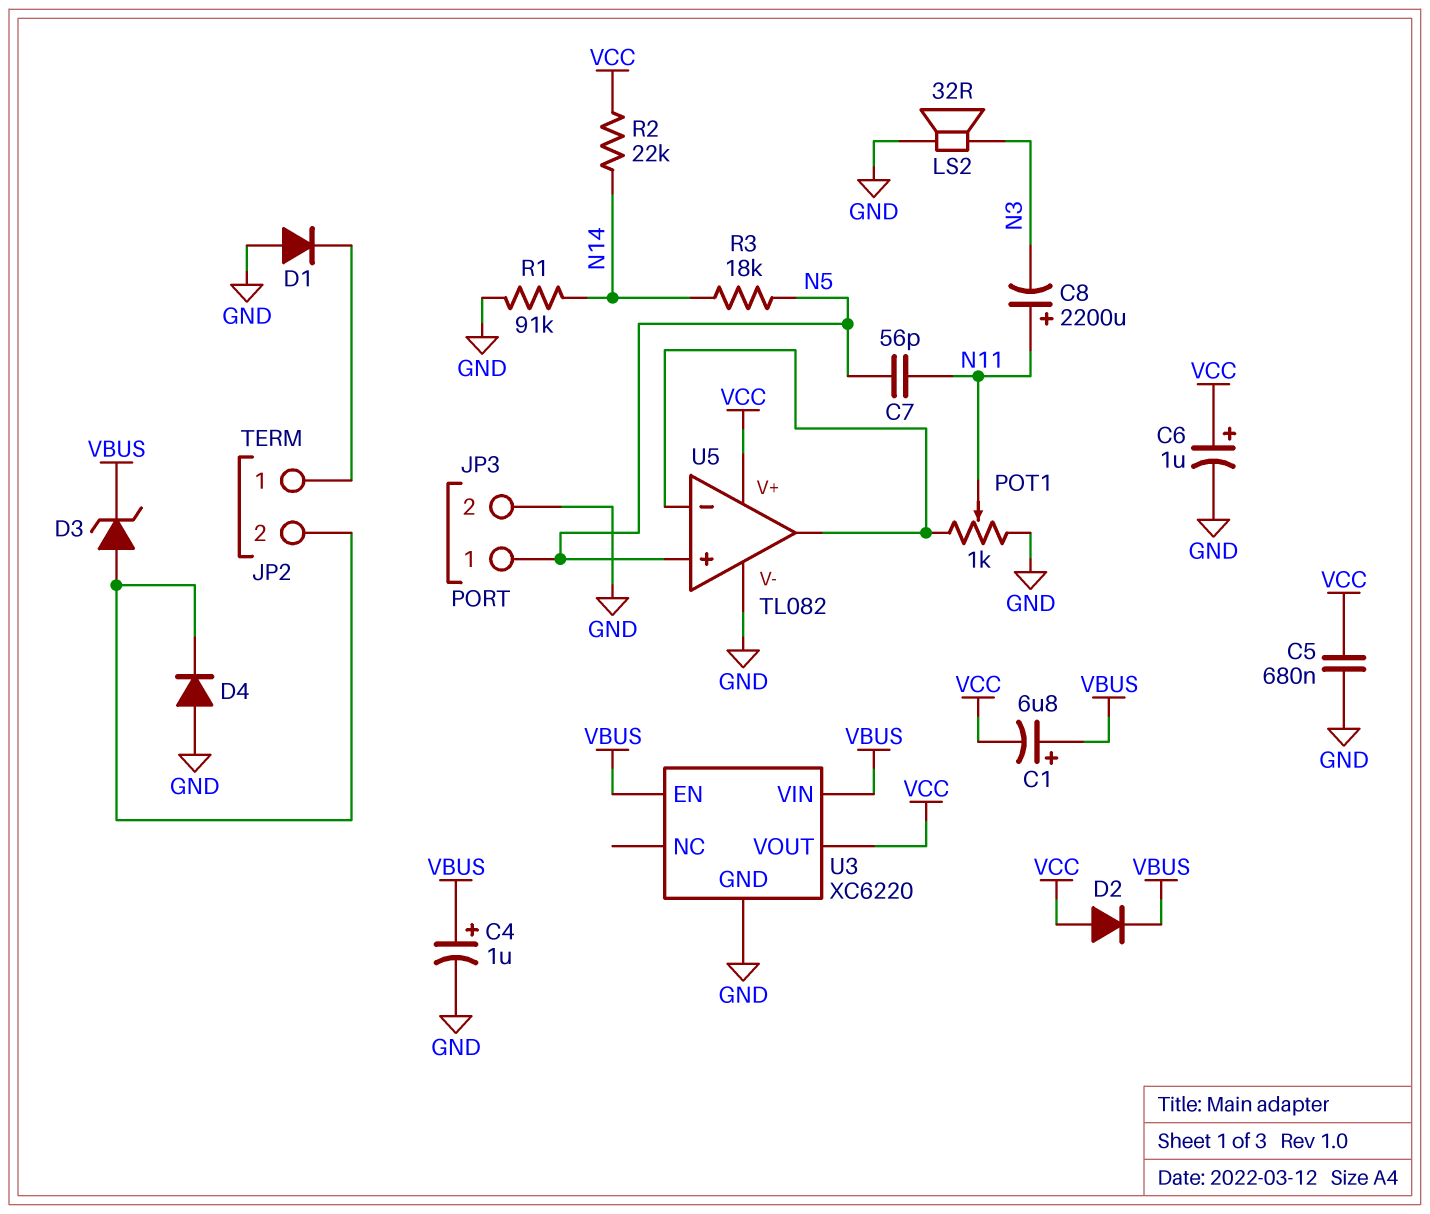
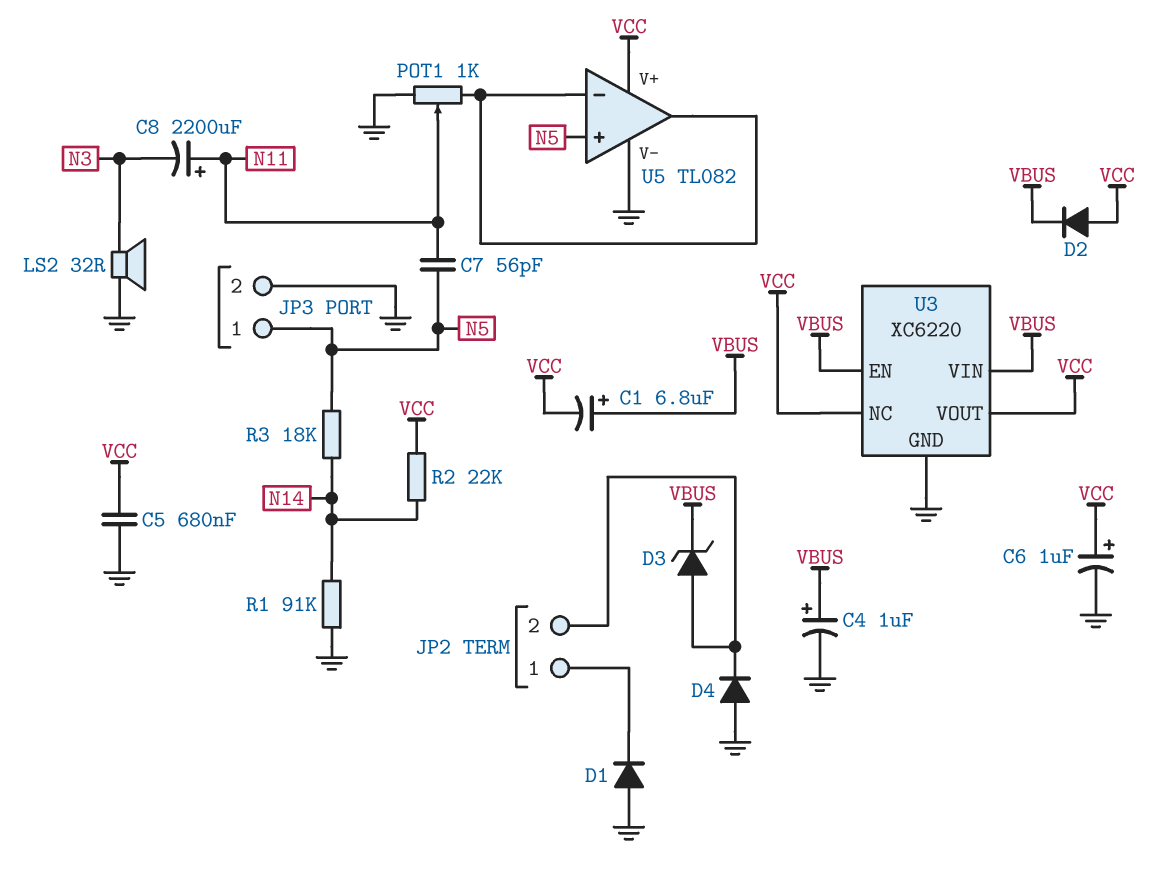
U3 pin NC: none -> VCC

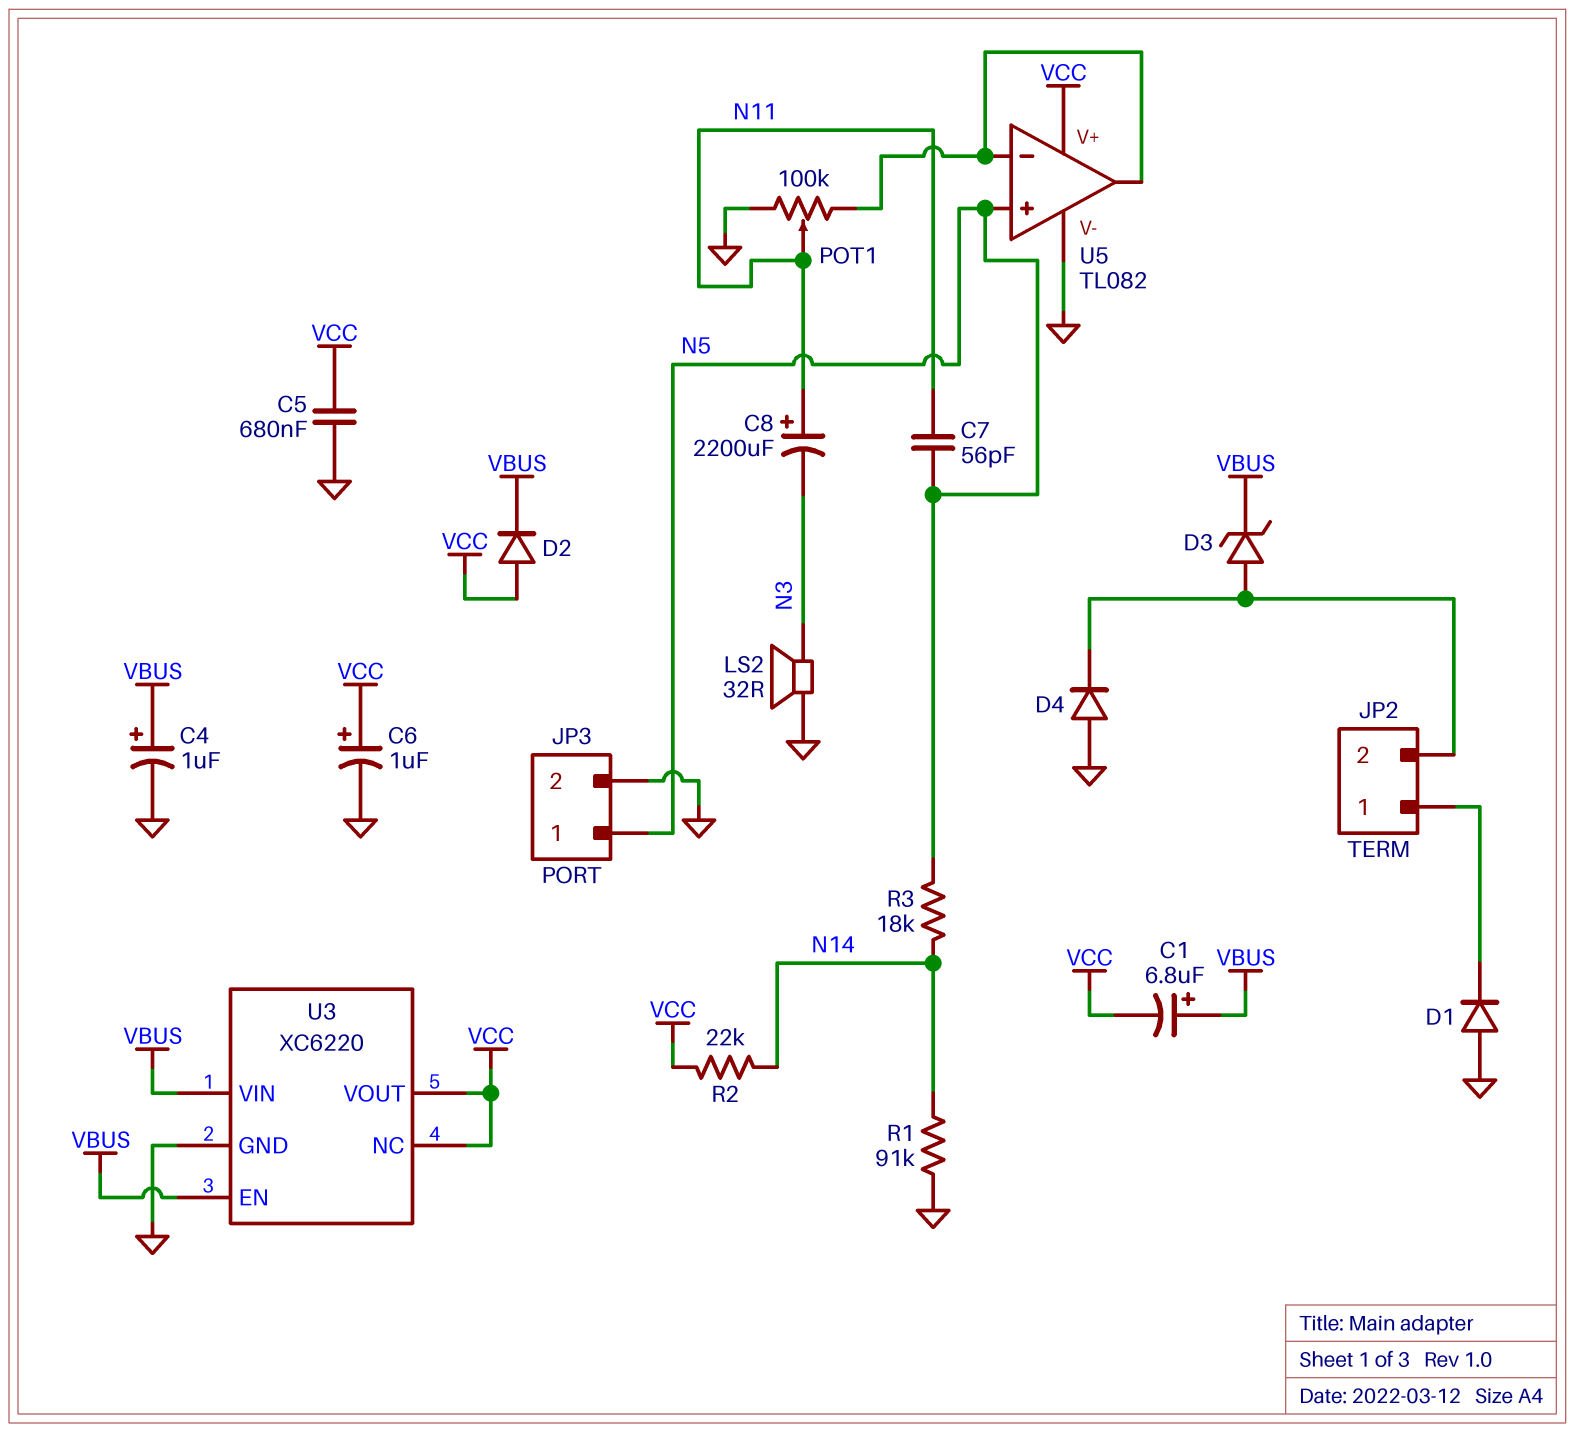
POT1: 1k (GND, U5/in-, wiper N11) -> 100k (GND, U5/in-, wiper N11)

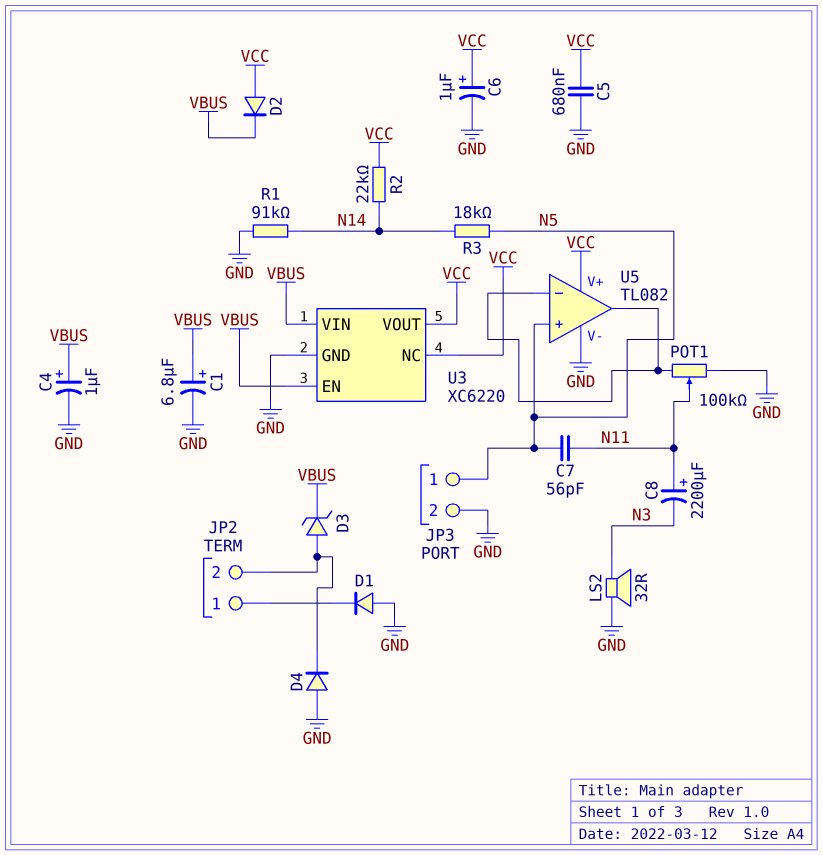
C1: 6.8uF (plus VBUS, minus VCC) -> 6.8uF (plus VBUS, minus GND)

